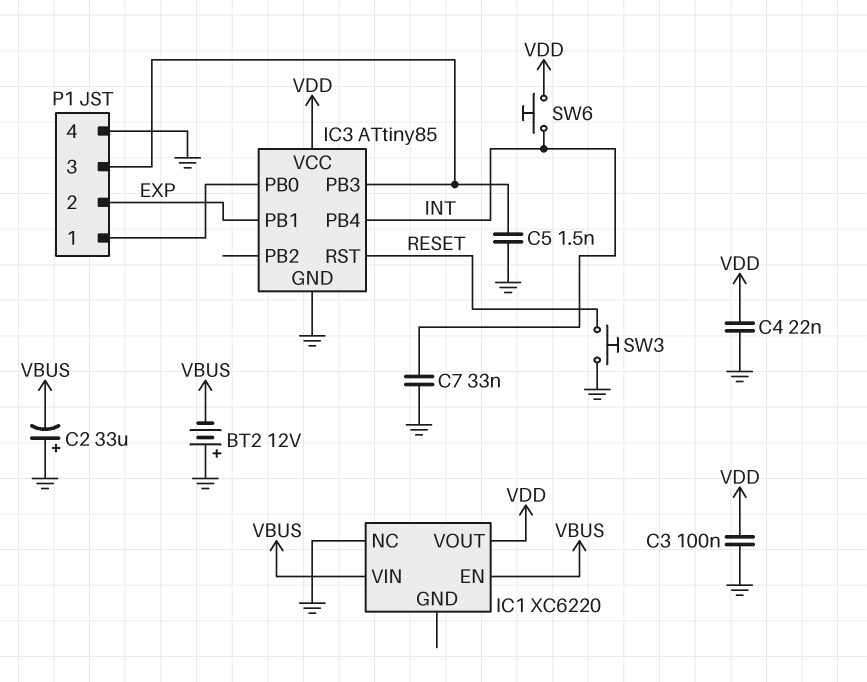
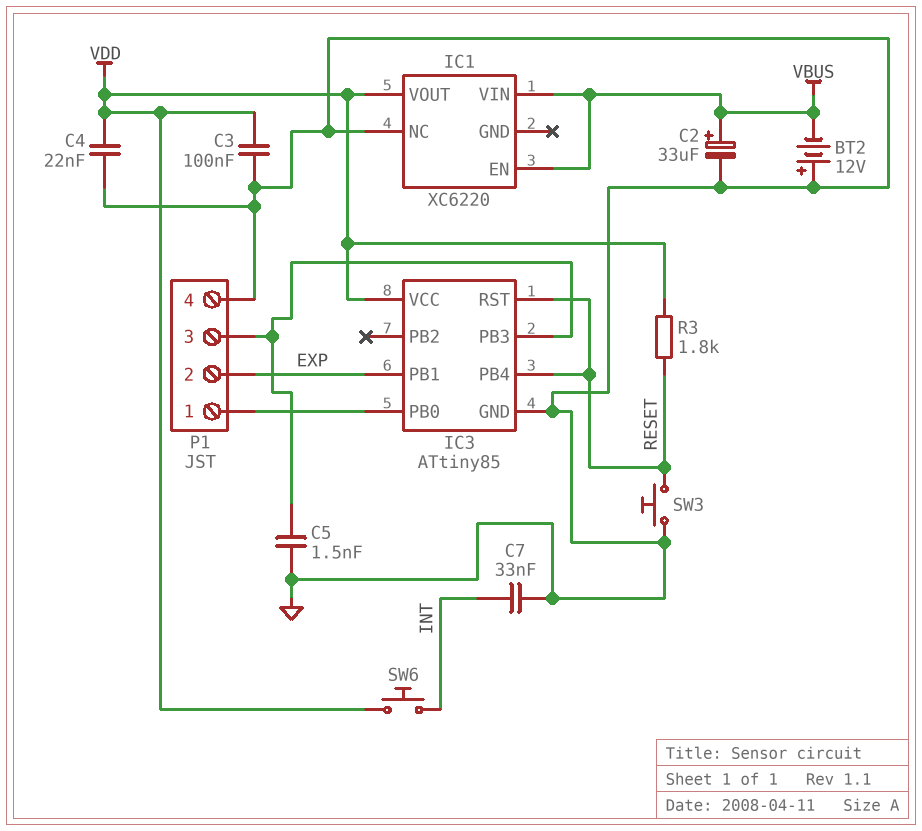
C2: 33uF (plus GND, minus VBUS) -> 33uF (plus VBUS, minus GND)
IC3 pin PB4: INT -> RESET
R3: none -> 1.8k (RESET, VDD)

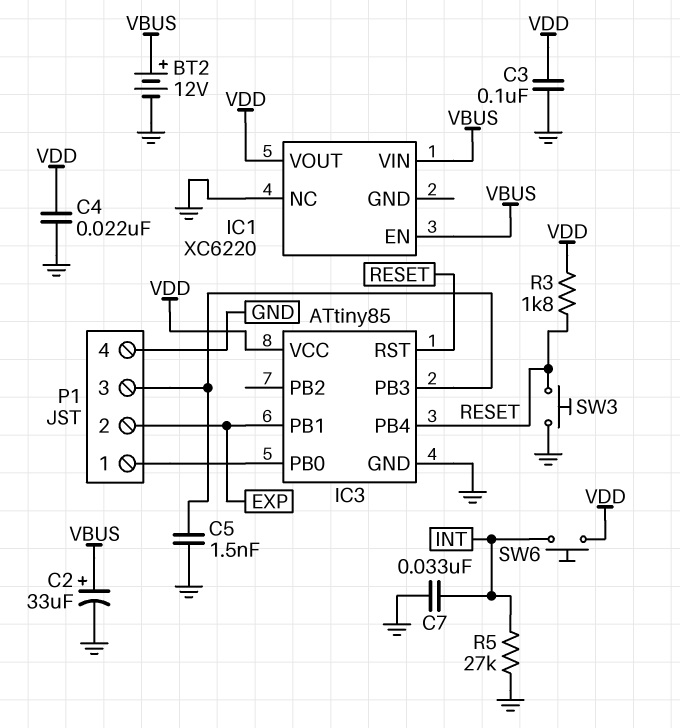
BT2: 12V (plus GND, minus VBUS) -> 12V (plus VBUS, minus GND)
R5: none -> 27k (GND, INT)

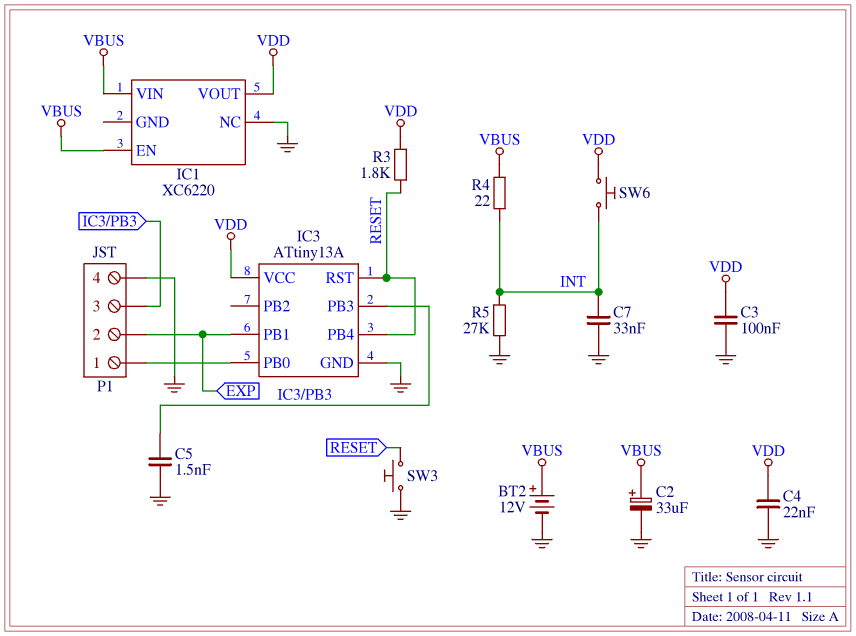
IC3: ATtiny85 -> ATtiny13A
R4: none -> 22 (INT, VBUS)

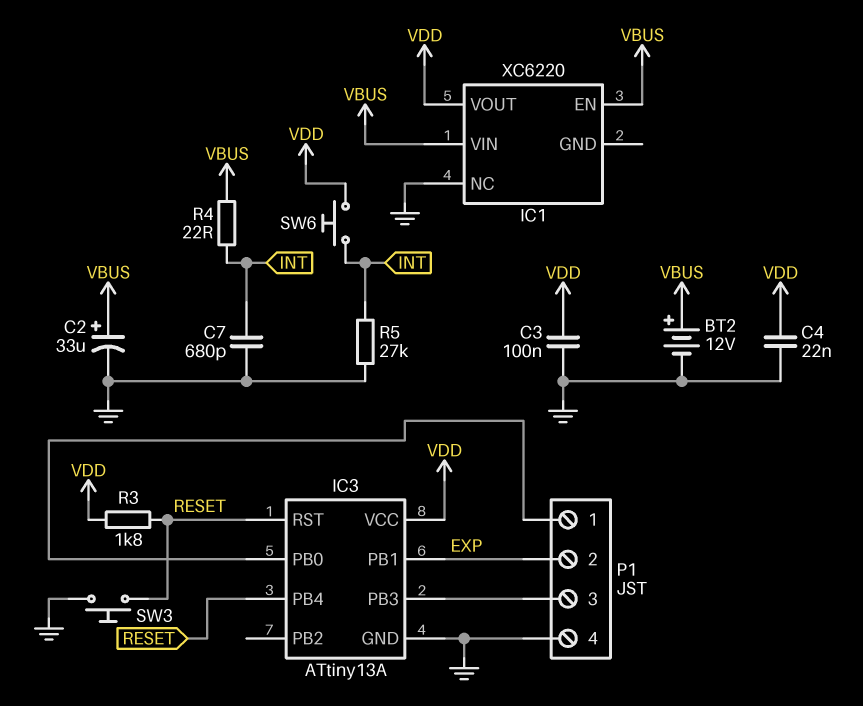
C5: 1.5nF (GND, IC3/PB3) -> none
C7: 33nF (GND, INT) -> 680pF (GND, INT)

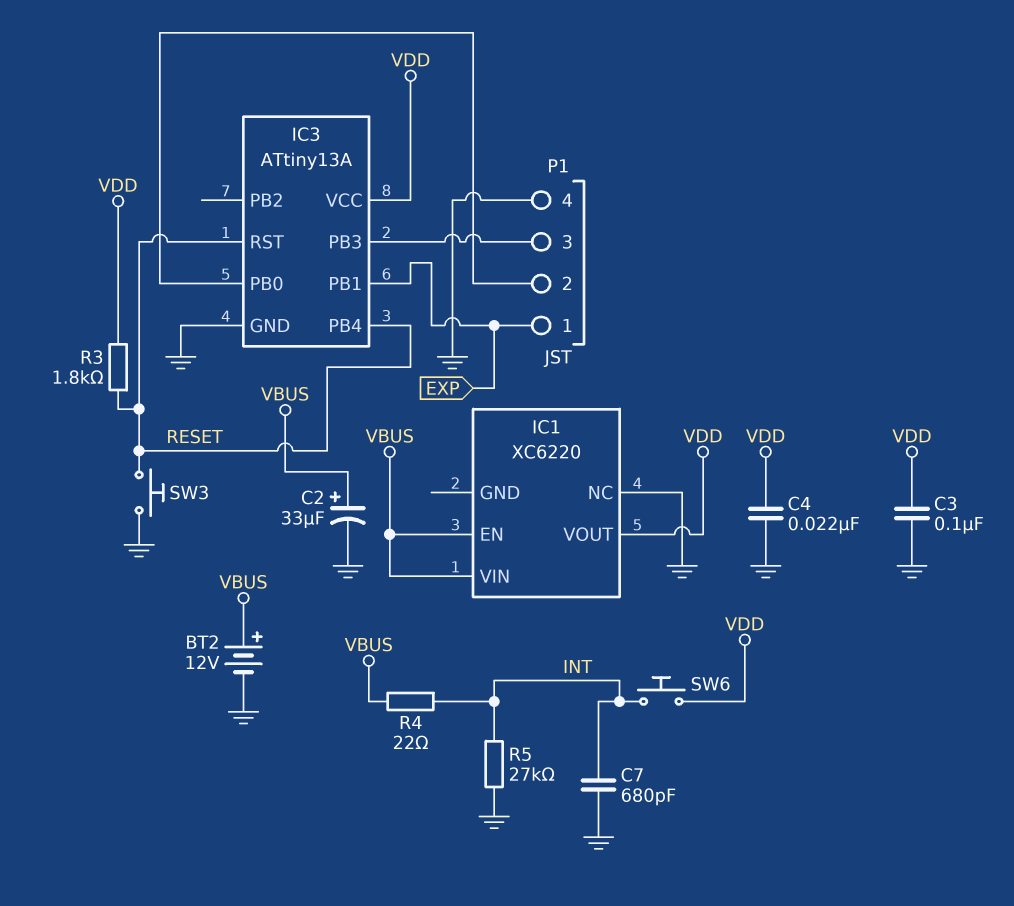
P1 pin 1: IC3/PB0 -> EXP
P1 pin 2: EXP -> IC3/PB0

